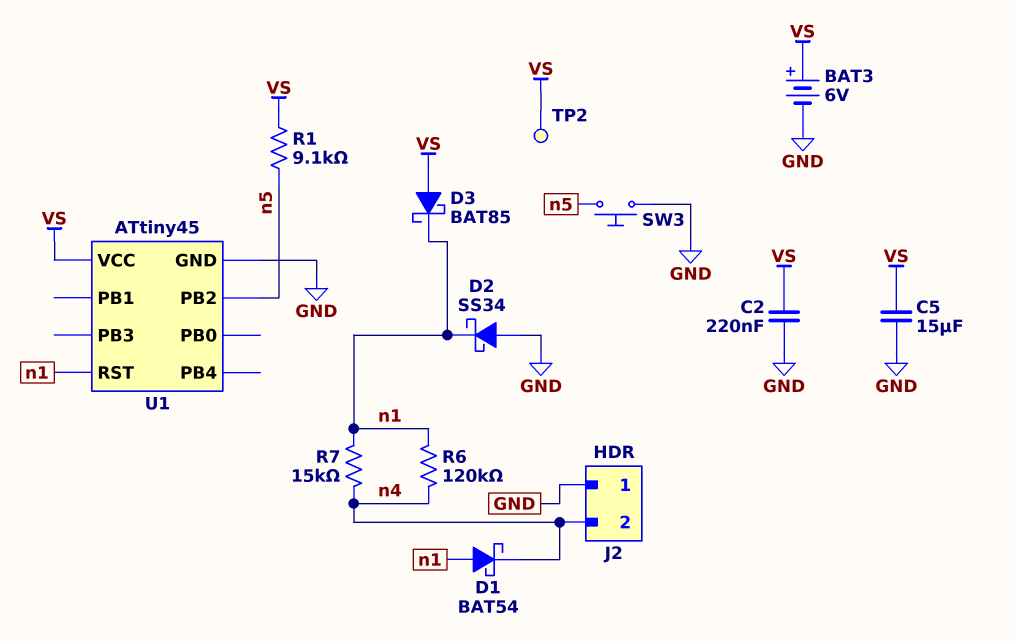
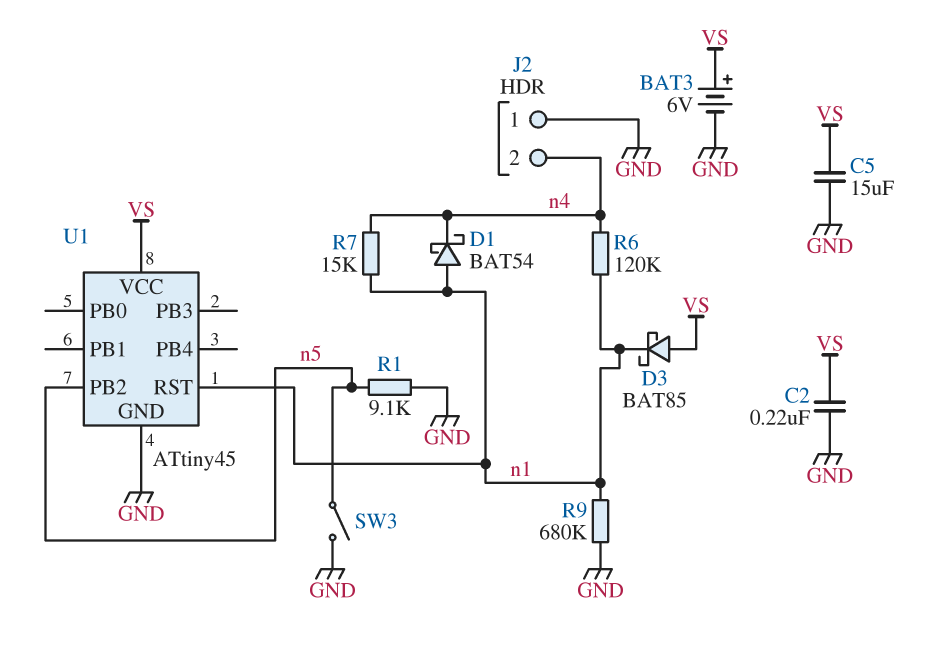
D2: schottky SS34 (A GND, K n1) -> none
R1: 9.1k (VS, n5) -> 9.1k (GND, n5)
R9: none -> 680k (GND, n1)
SW3: button (GND, n5) -> switch (GND, n5)
TP2: test point (VS) -> none

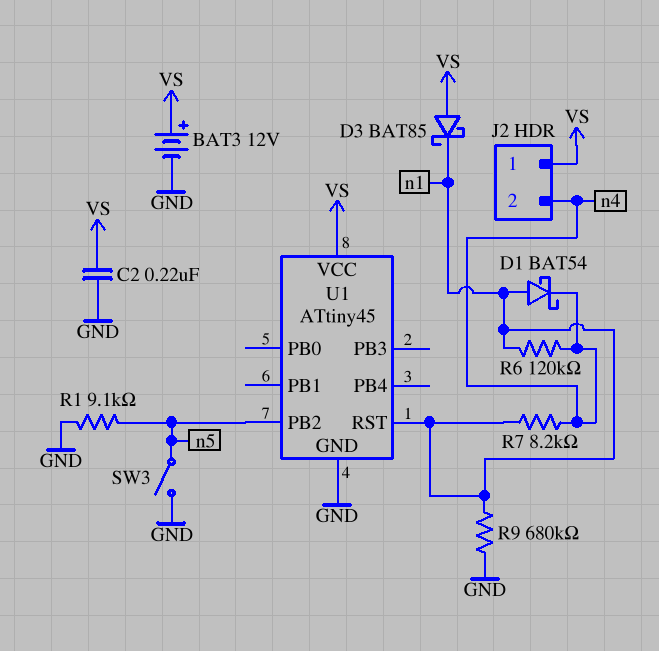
BAT3: 6V (plus VS, minus GND) -> 12V (plus VS, minus GND)
C5: 15uF (GND, VS) -> none
J2 pin 1: GND -> VS
R7: 15k (n1, n4) -> 8.2k (n1, n4)

